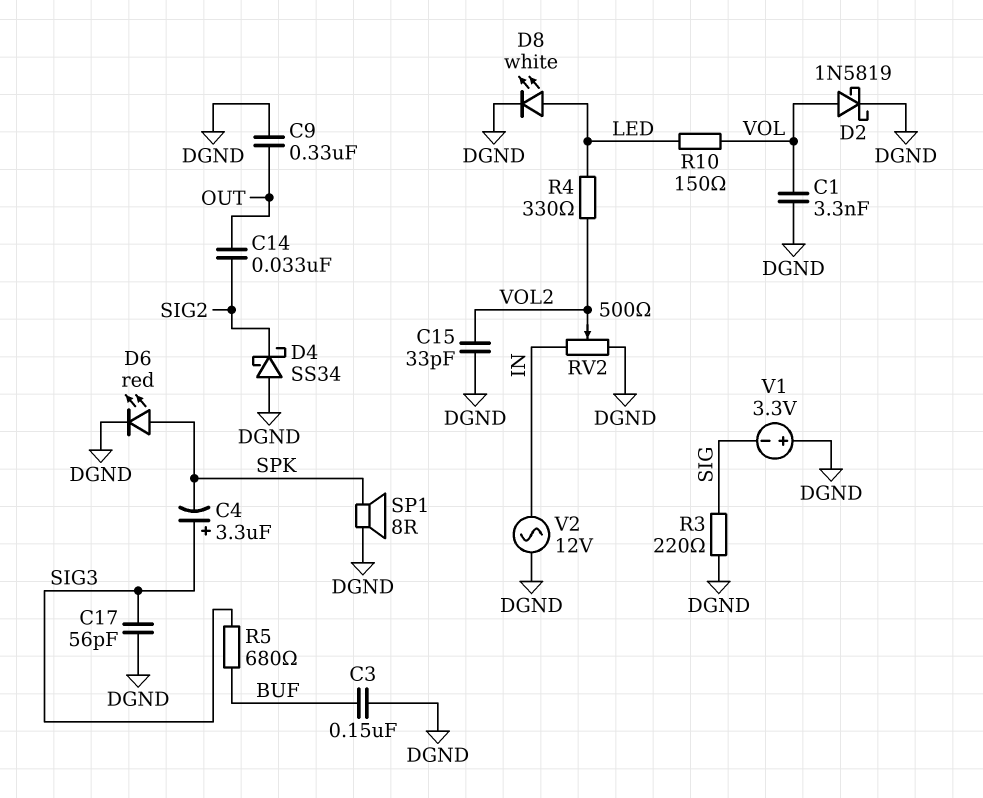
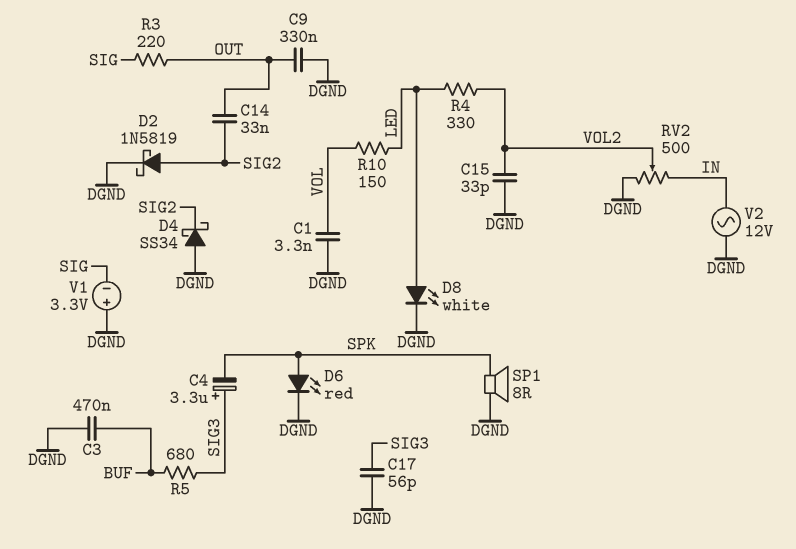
C3: 150nF (BUF, DGND) -> 470nF (BUF, DGND)
D2: schottky 1N5819 (A VOL, K DGND) -> schottky 1N5819 (A SIG2, K DGND)
R3: 220 (DGND, SIG) -> 220 (OUT, SIG)

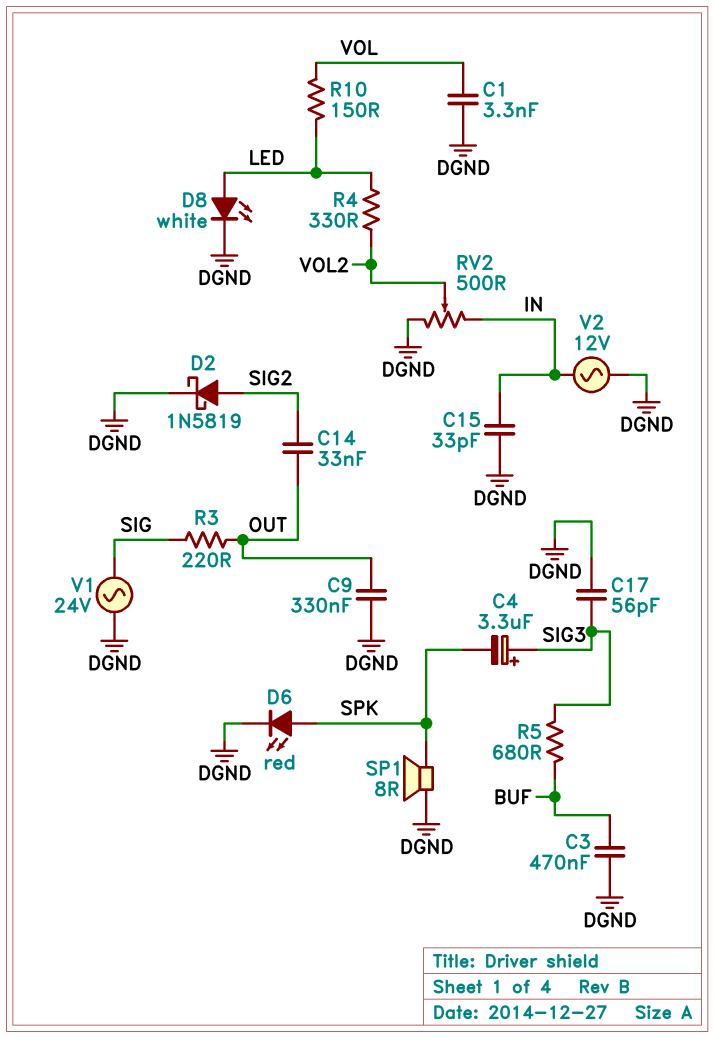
C15: 33pF (DGND, VOL2) -> 33pF (DGND, IN)
D4: schottky SS34 (A DGND, K SIG2) -> none
V1: 3.3V (plus DGND, minus SIG) -> AC 24V (DGND, SIG)

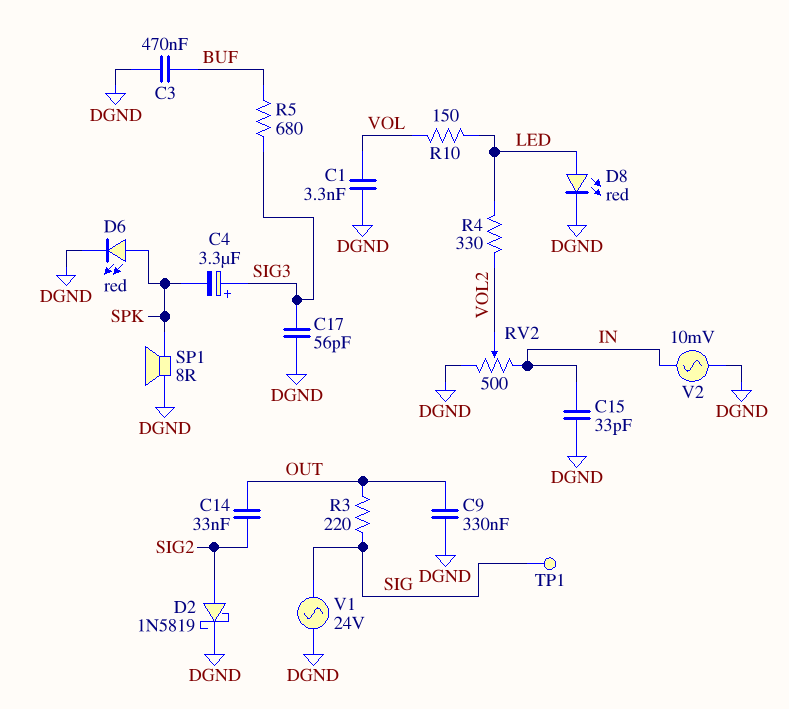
D8: LED white (A LED, K DGND) -> LED red (A LED, K DGND)
TP1: none -> test point (SIG)
V2: AC 12V (DGND, IN) -> AC 10mV (DGND, IN)

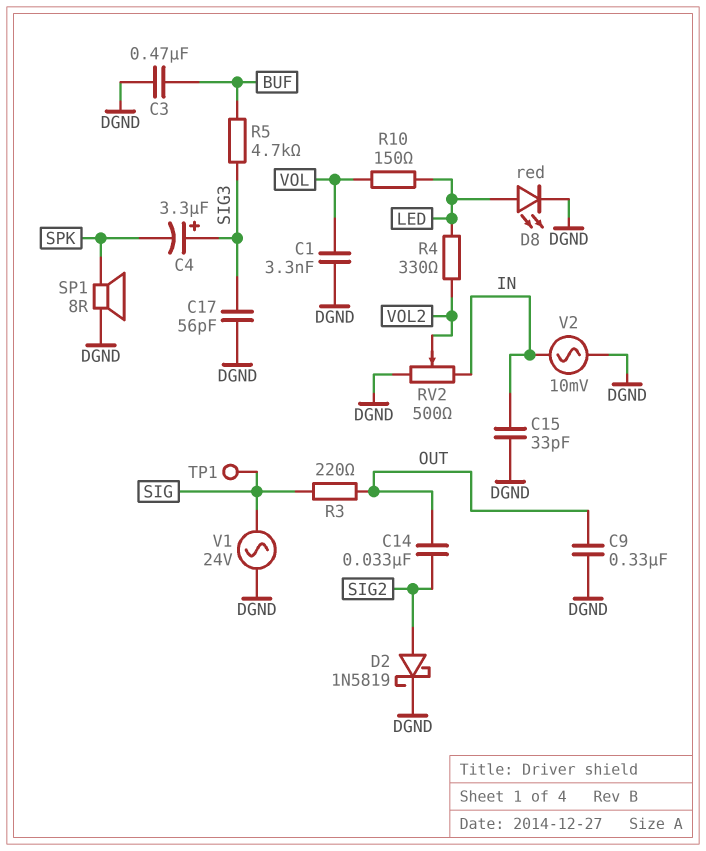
D6: LED red (A SPK, K DGND) -> none
R5: 680 (BUF, SIG3) -> 4.7k (BUF, SIG3)

